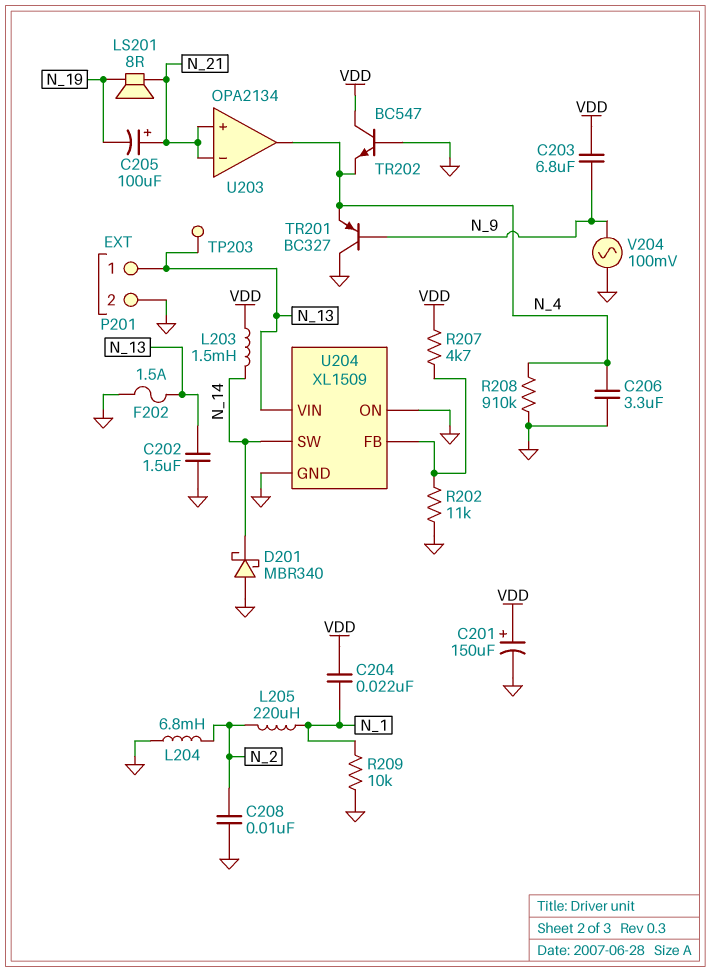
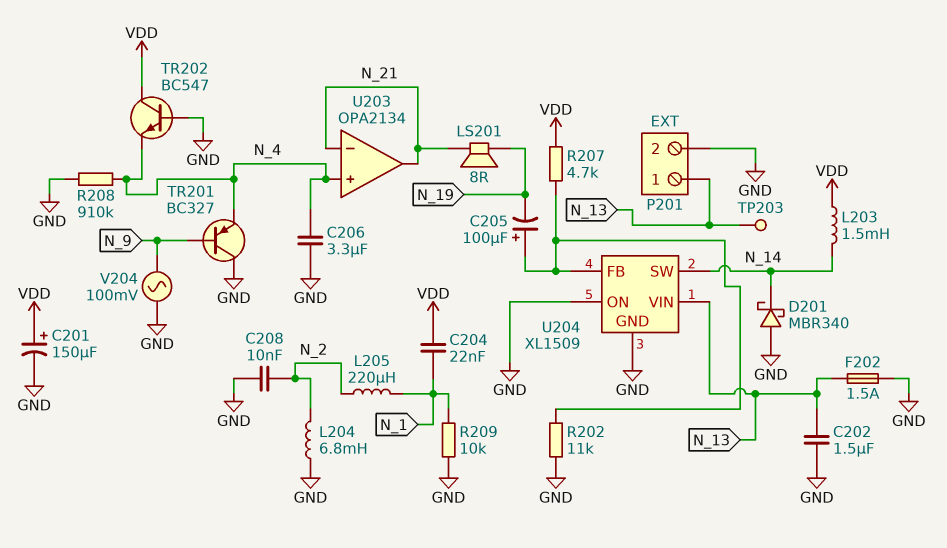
C203: 6.8uF (N_9, VDD) -> none
C205: 100uF (plus N_21, minus N_19) -> 100uF (plus U204/FB, minus N_19)
U203 pin in+: N_21 -> N_4
U203 pin out: N_4 -> N_21

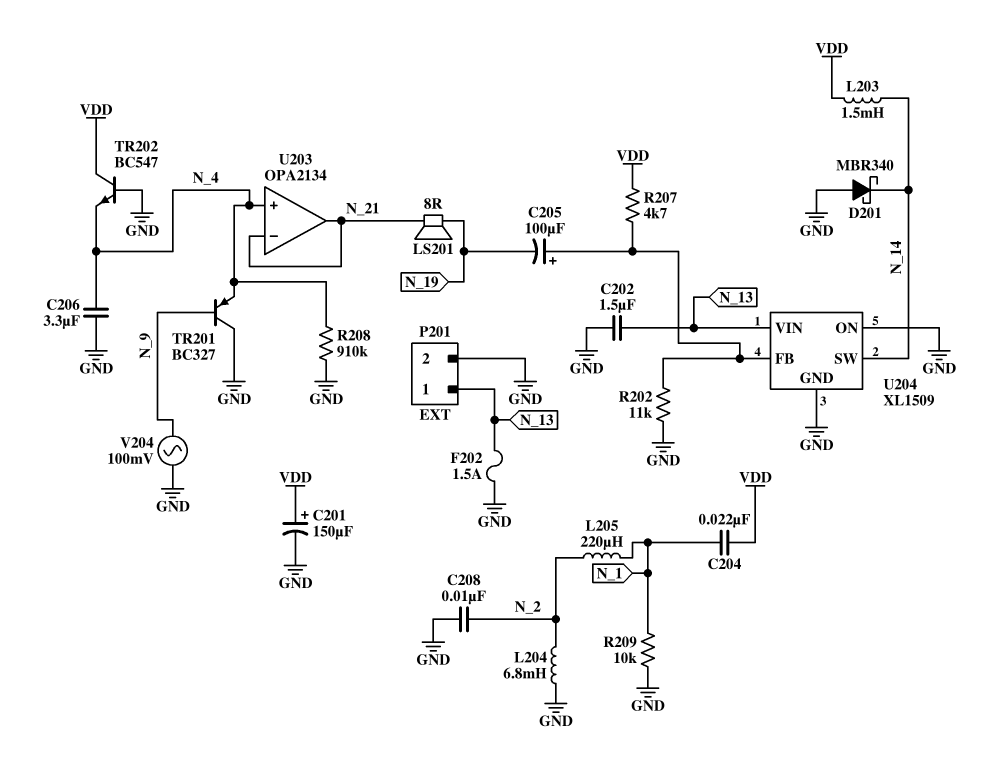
TP203: test point (N_13) -> none

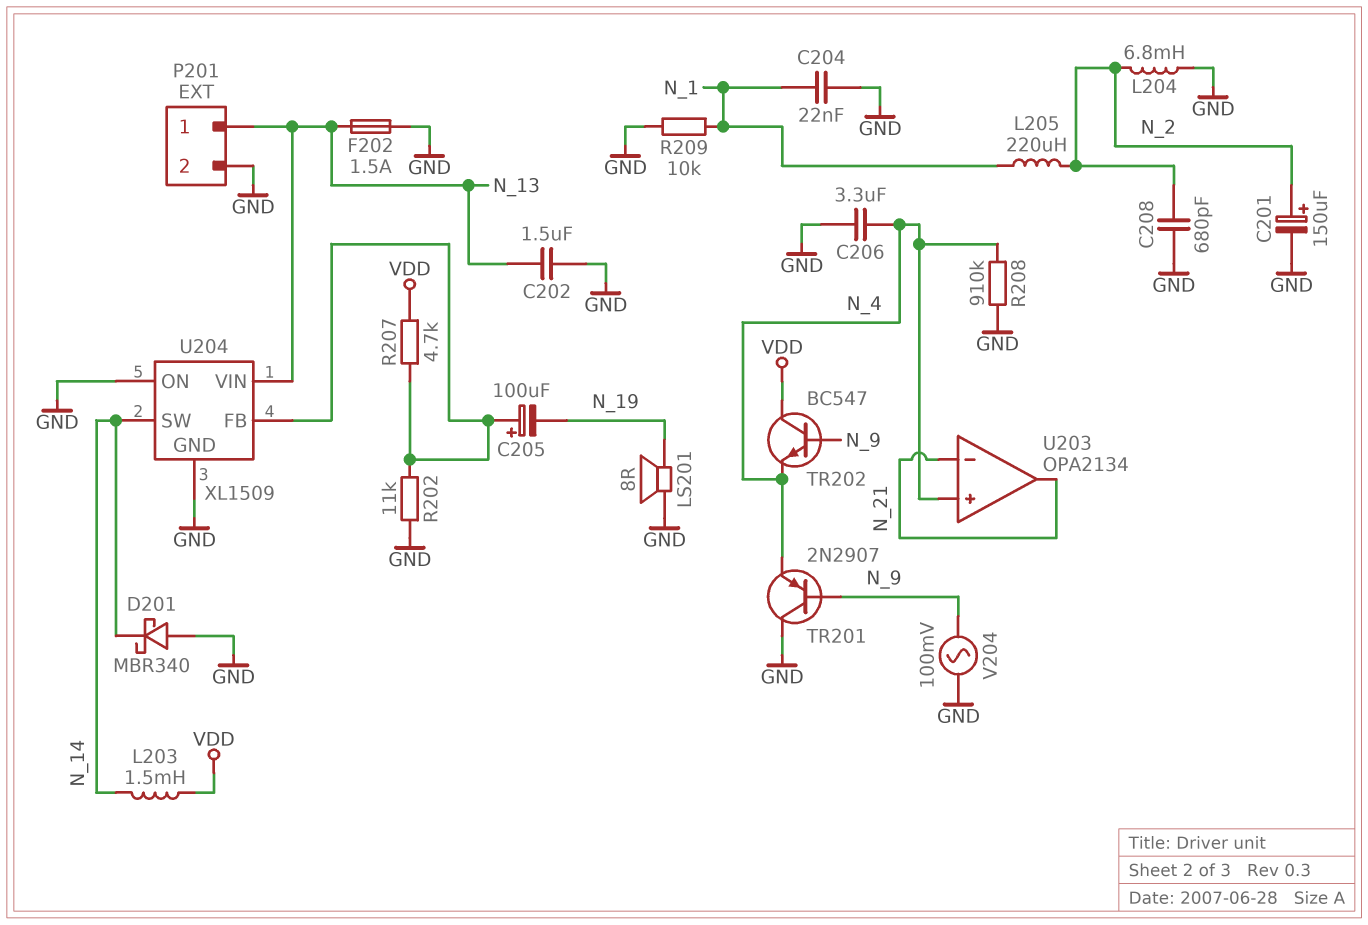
C201: 150uF (plus VDD, minus GND) -> 150uF (plus N_2, minus GND)
C204: 22nF (N_1, VDD) -> 22nF (GND, N_1)
C208: 10nF (GND, N_2) -> 680pF (GND, N_2)
LS201: speaker 8R (N_19, N_21) -> speaker 8R (GND, N_19)
TR201: PNP BC327 (B N_9, C GND, E N_4) -> PNP 2N2907 (B N_9, C GND, E N_4)
TR202: NPN BC547 (B GND, C VDD, E N_4) -> NPN BC547 (B N_9, C VDD, E N_4)

